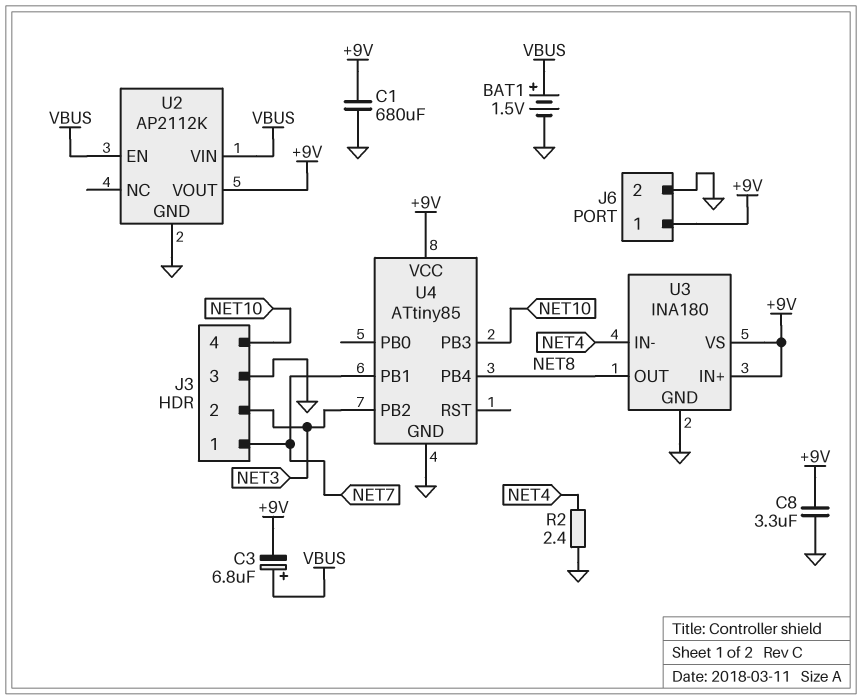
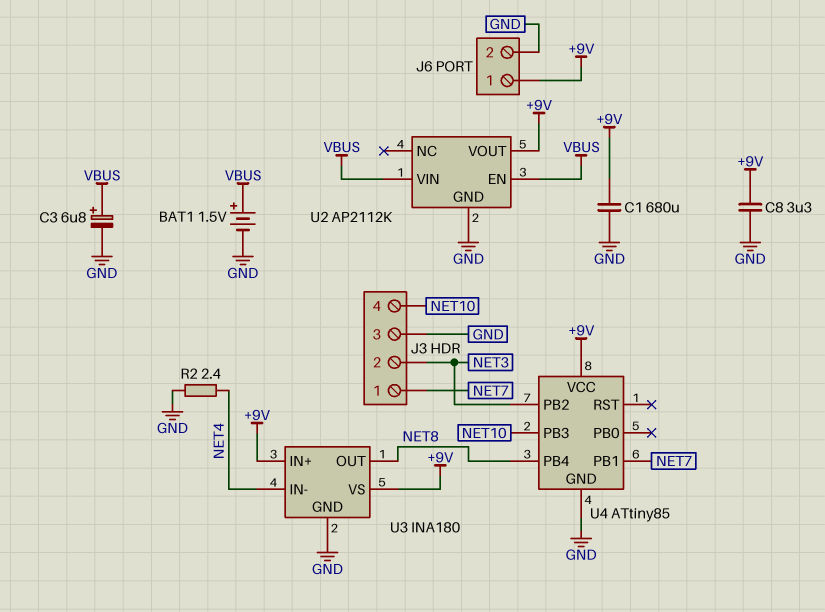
C3: 6.8uF (plus VBUS, minus +9V) -> 6.8uF (plus VBUS, minus GND)

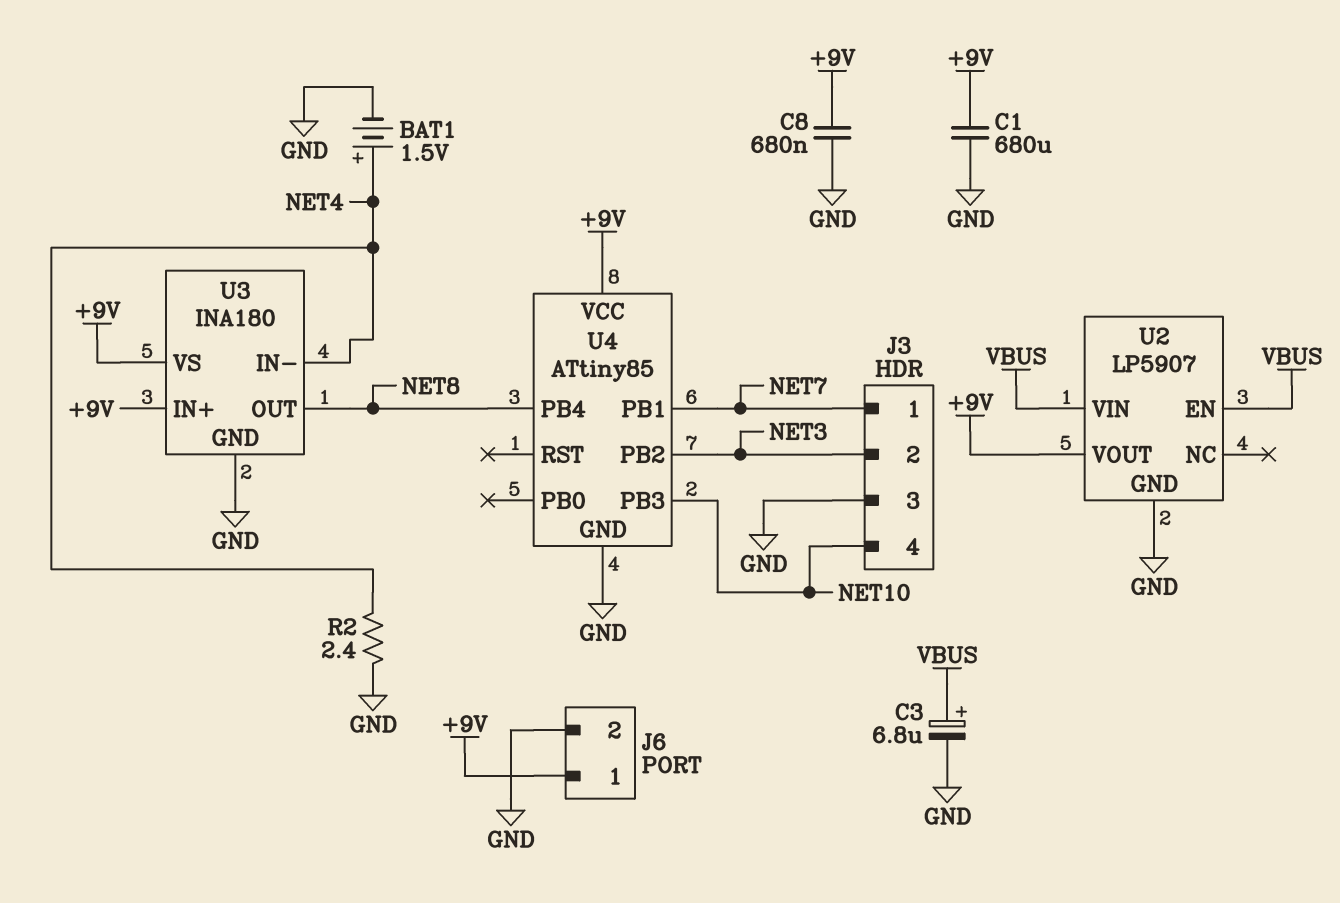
BAT1: 1.5V (plus VBUS, minus GND) -> 1.5V (plus NET4, minus GND)
C8: 3.3uF (+9V, GND) -> 680nF (+9V, GND)
U2: AP2112K -> LP5907

